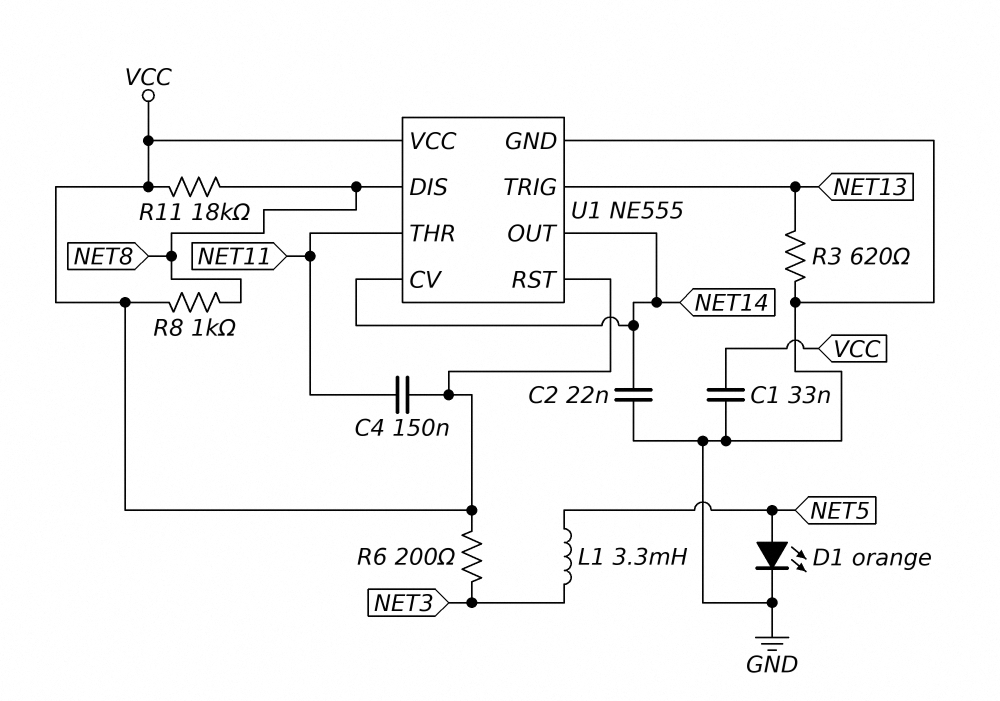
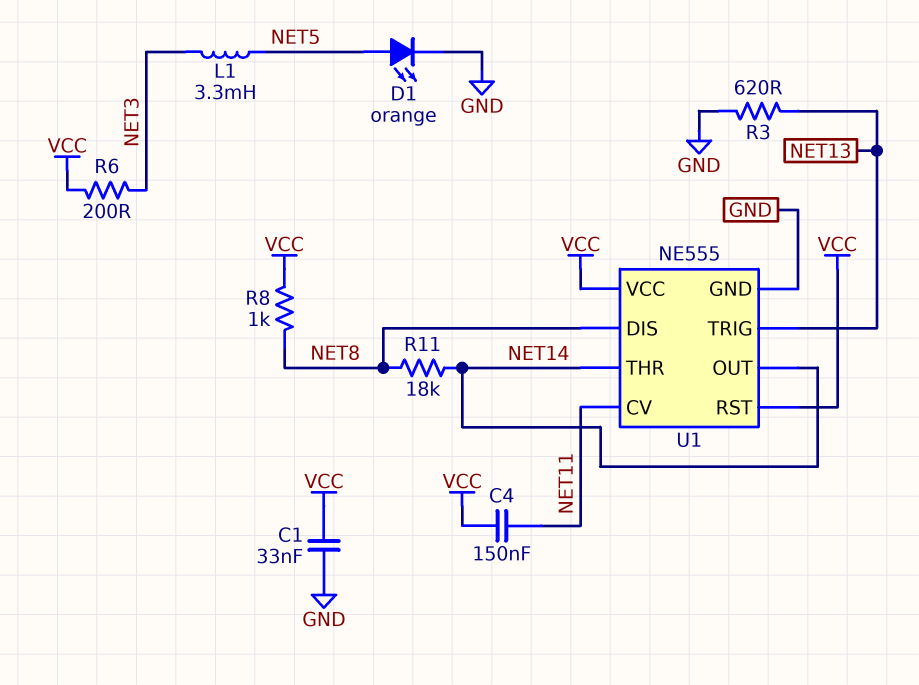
C2: 22nF (GND, NET14) -> none
R11: 18k (NET8, VCC) -> 18k (NET8, NET14)
U1 pin CV: NET14 -> NET11
U1 pin THR: NET11 -> NET14

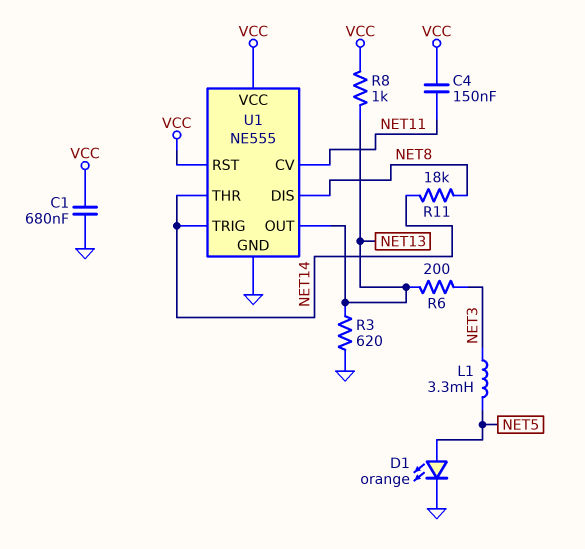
C1: 33nF (GND, VCC) -> 680nF (GND, VCC)
R6: 200 (NET3, VCC) -> 200 (NET3, NET13)
R8: 1k (NET8, VCC) -> 1k (NET13, VCC)
U1 pin OUT: NET14 -> NET13
U1 pin TRIG: NET13 -> NET14

